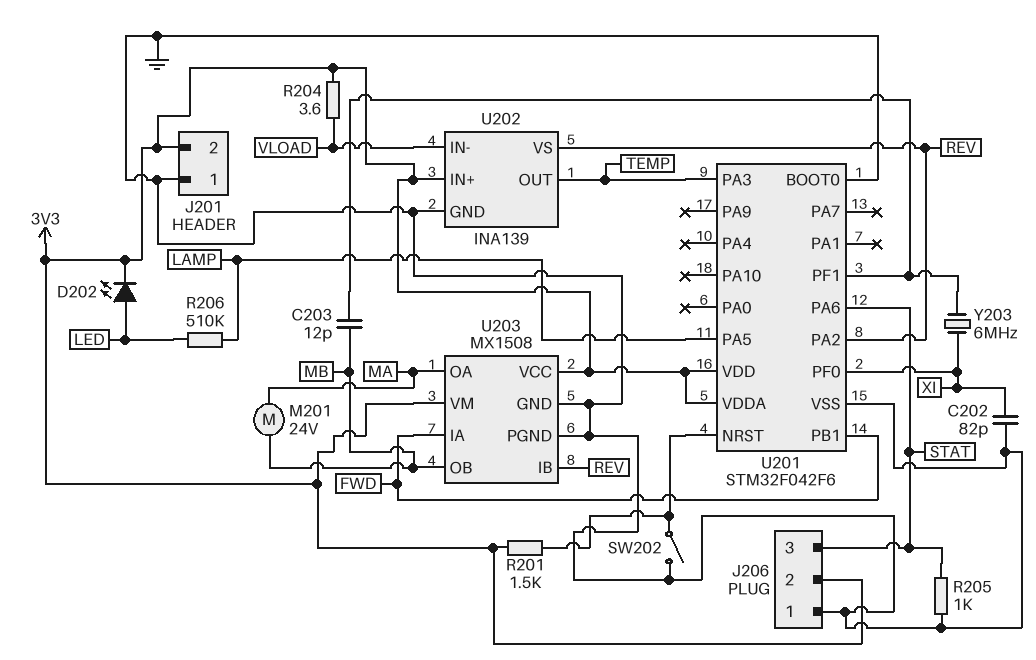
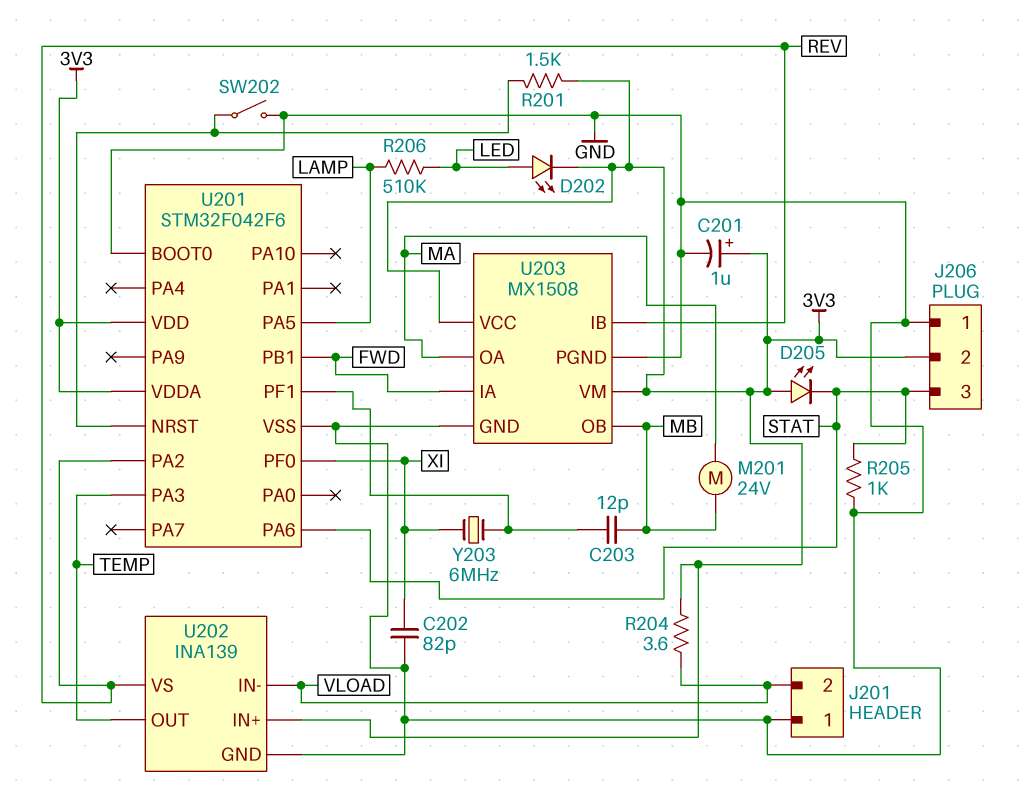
C201: none -> 1uF (plus 3V3, minus GND)
D205: none -> LED (A 3V3, K STAT)
J201 pin 2: 3V3 -> VLOAD

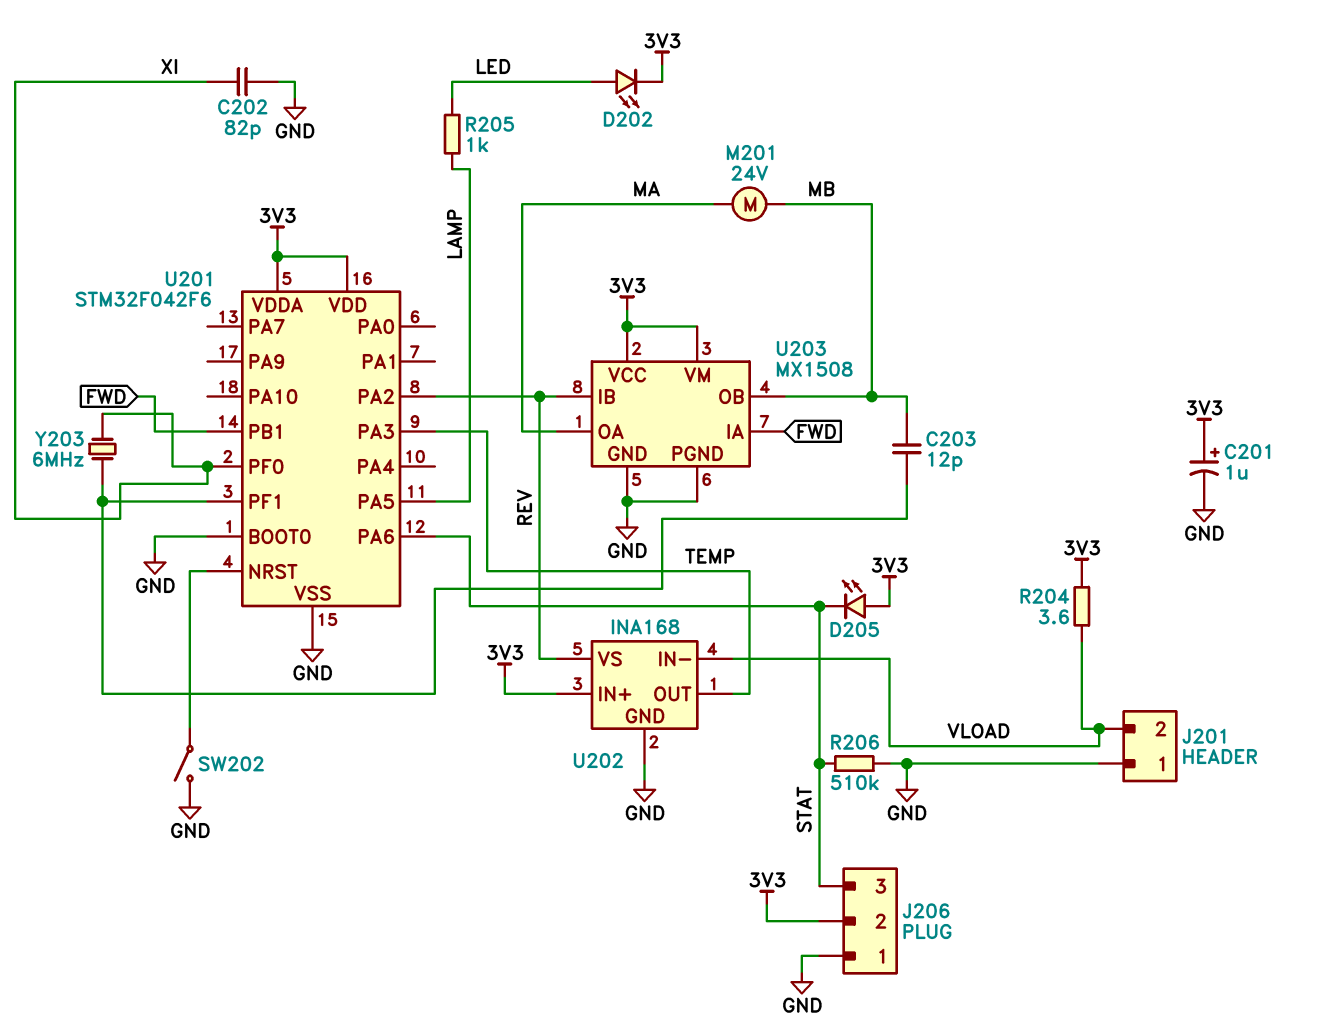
R201: 1.5k (3V3, U201/NRST) -> none
R205: 1k (GND, STAT) -> 1k (LAMP, LED)
R206: 510k (LAMP, LED) -> 510k (GND, STAT)
U202: INA139 -> INA168

